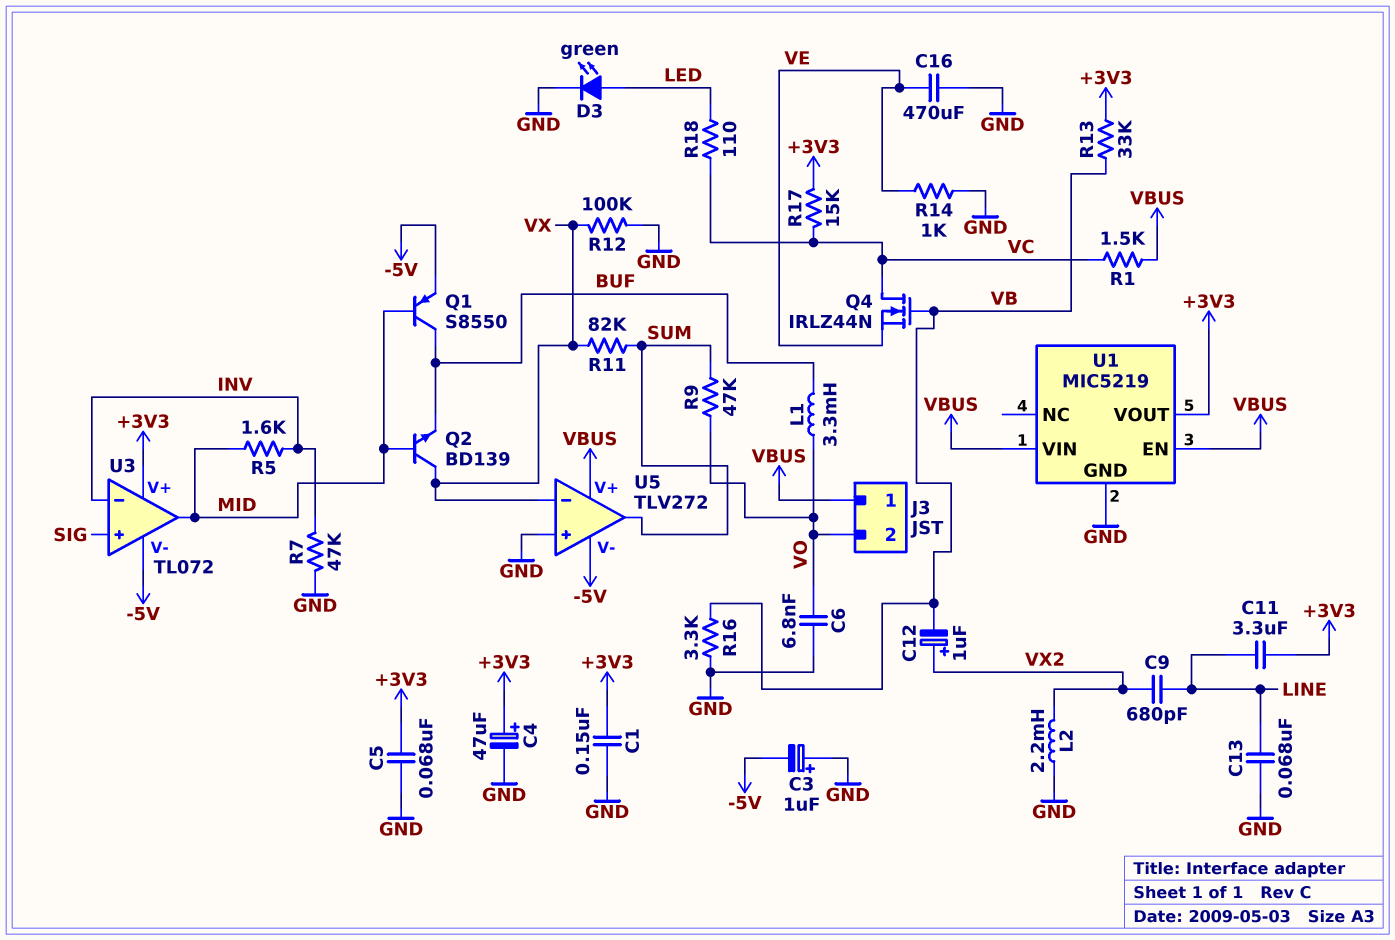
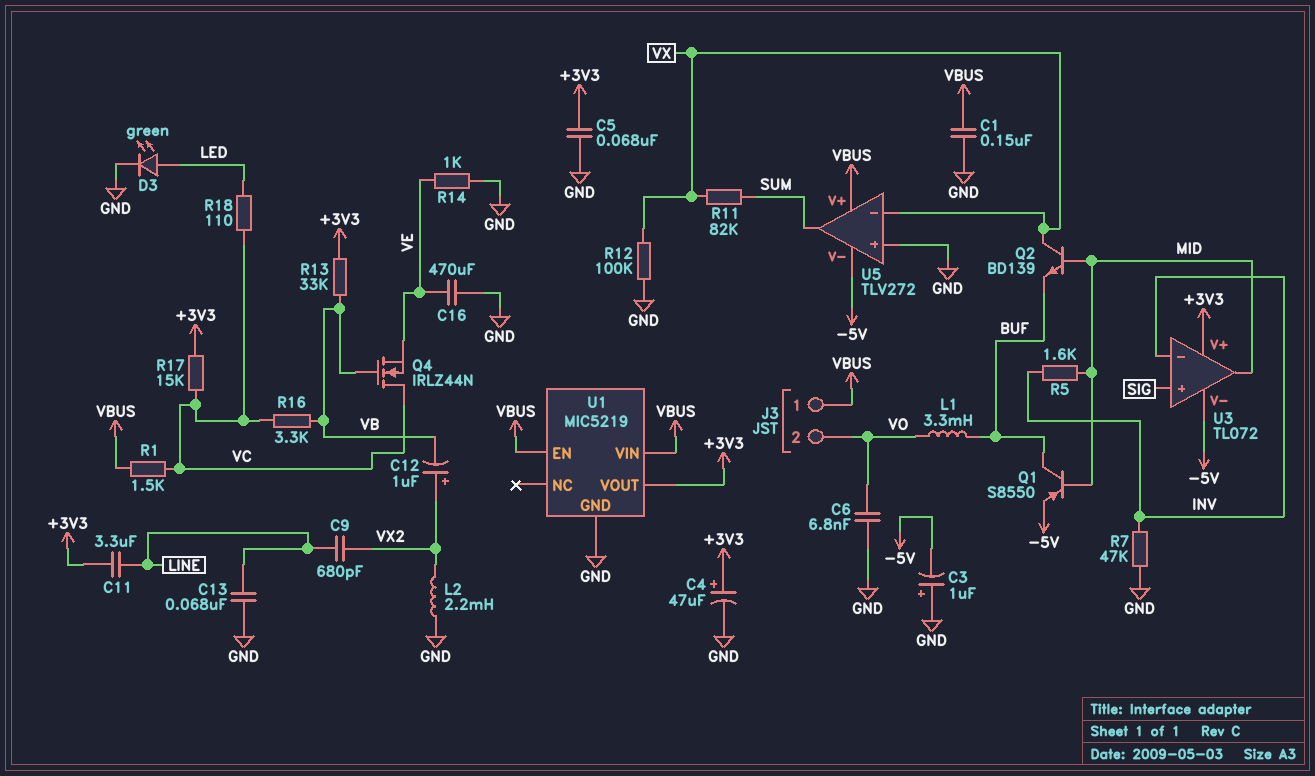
C1: 150nF (+3V3, GND) -> 150nF (GND, VBUS)
R9: 47k (SUM, VO) -> none
R16: 3.3k (GND, VB) -> 3.3k (VB, VC)

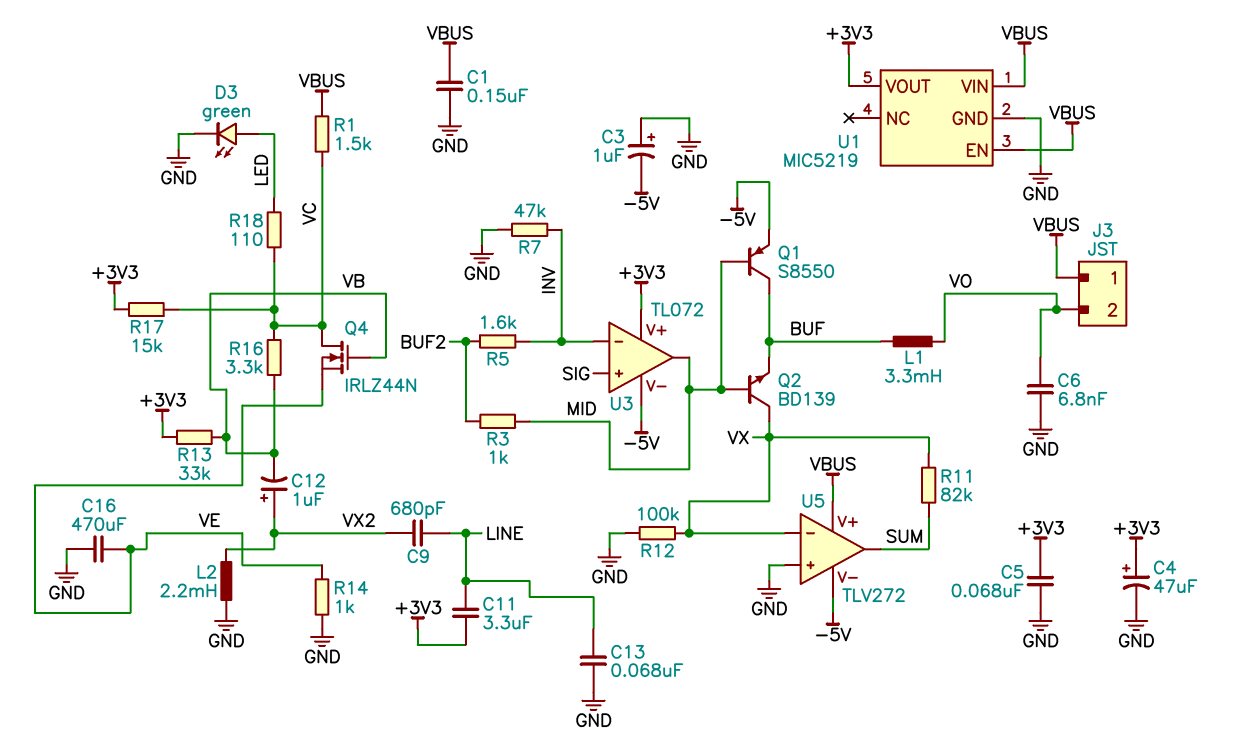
R3: none -> 1k (BUF2, MID)
R5: 1.6k (INV, MID) -> 1.6k (BUF2, INV)

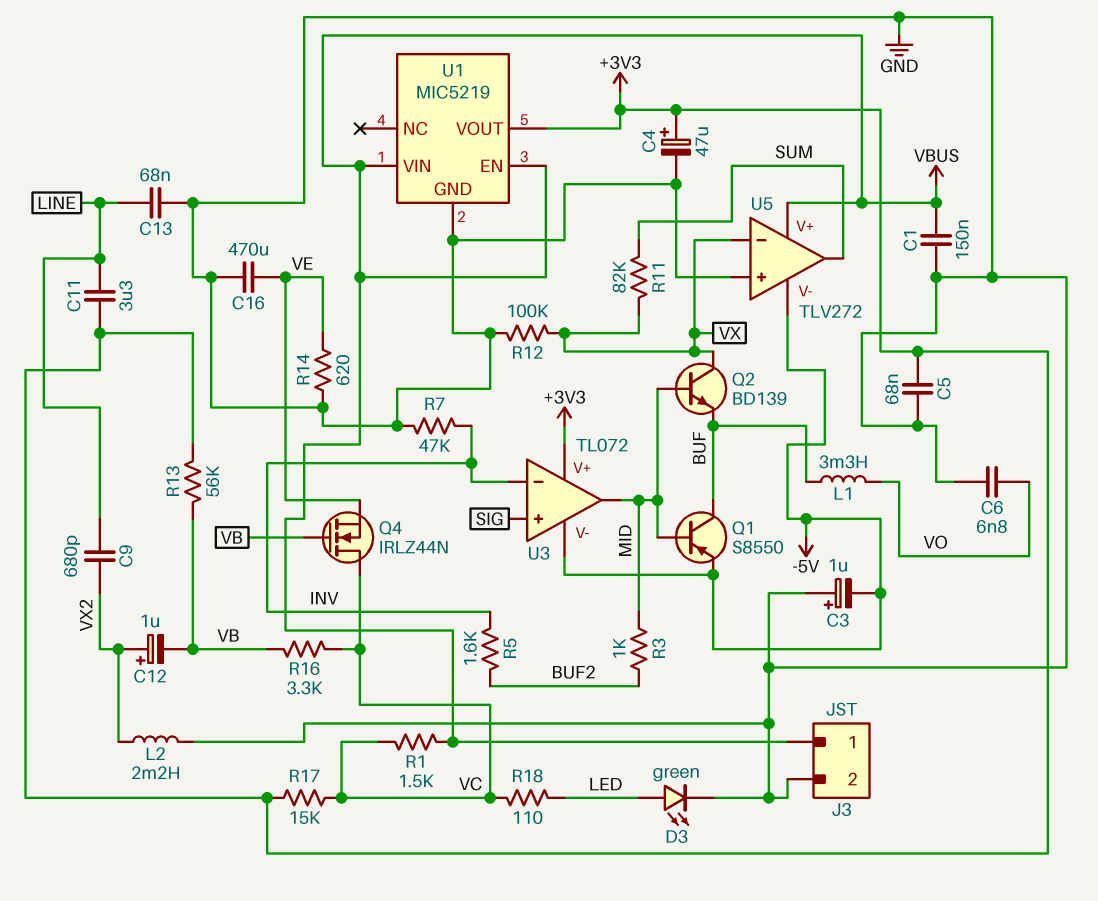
J3 pin 2: VO -> GND
R13: 33k (+3V3, VB) -> 56k (+3V3, VB)
R14: 1k (GND, VE) -> 620 (GND, VE)

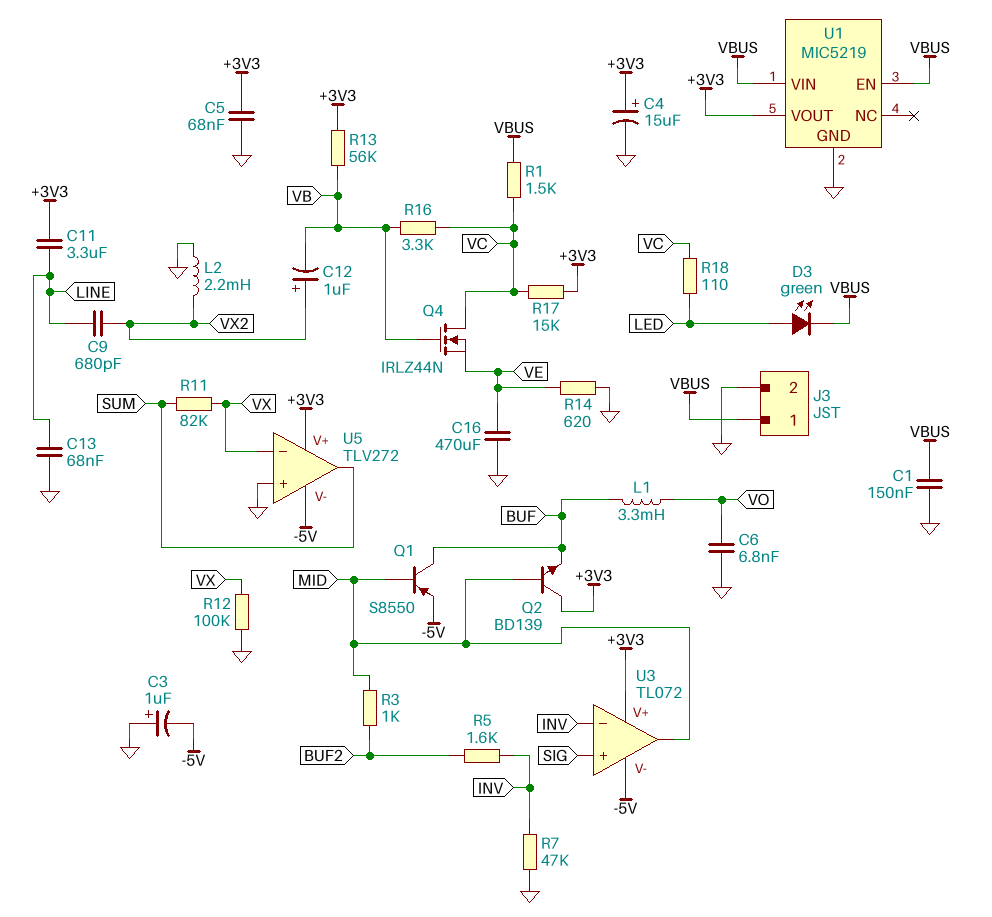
C4: 47uF (plus +3V3, minus GND) -> 15uF (plus +3V3, minus GND)
D3: LED green (A LED, K GND) -> LED green (A LED, K VBUS)
Q2: NPN BD139 (B MID, C VX, E BUF) -> NPN BD139 (B MID, C +3V3, E BUF)
U5 pin V+: VBUS -> +3V3

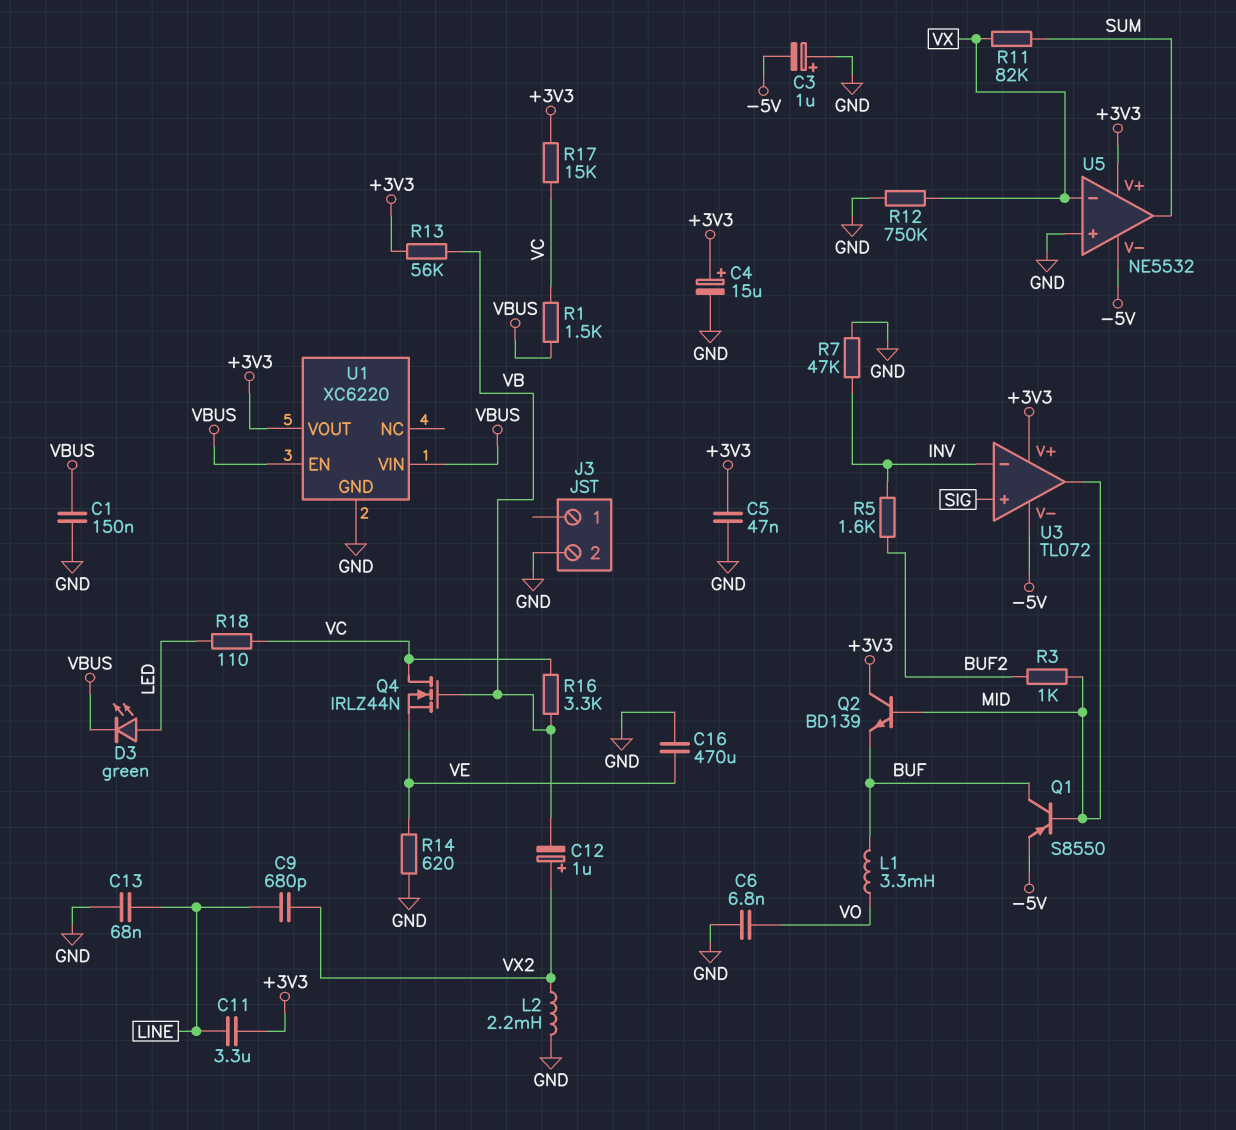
C5: 68nF (+3V3, GND) -> 47nF (+3V3, GND)
J3 pin 1: VBUS -> none
R12: 100k (GND, VX) -> 750k (GND, VX)
U1: MIC5219 -> XC6220
U5: TLV272 -> NE5532

